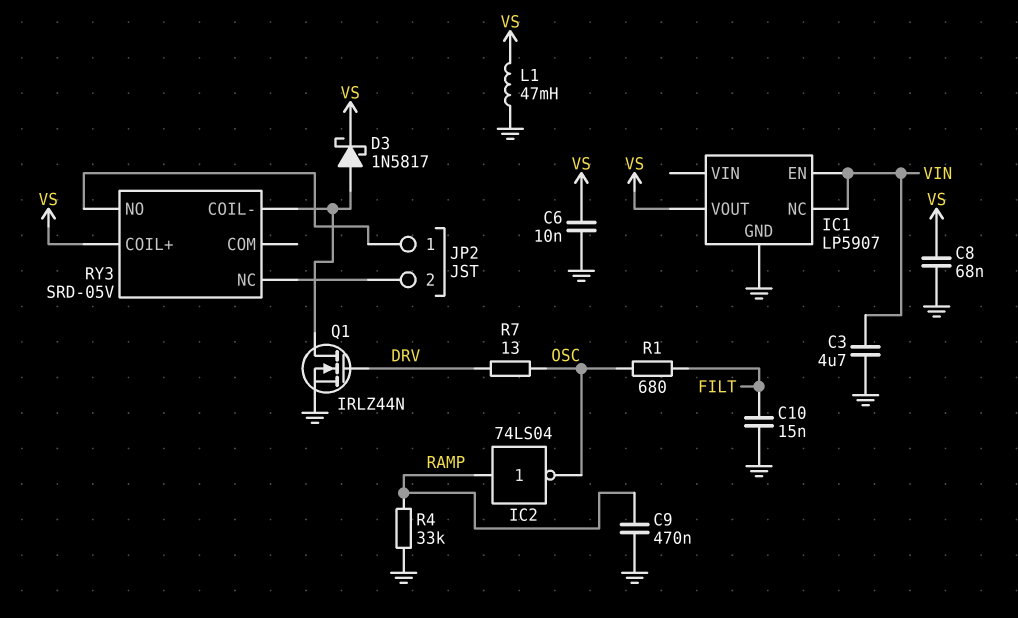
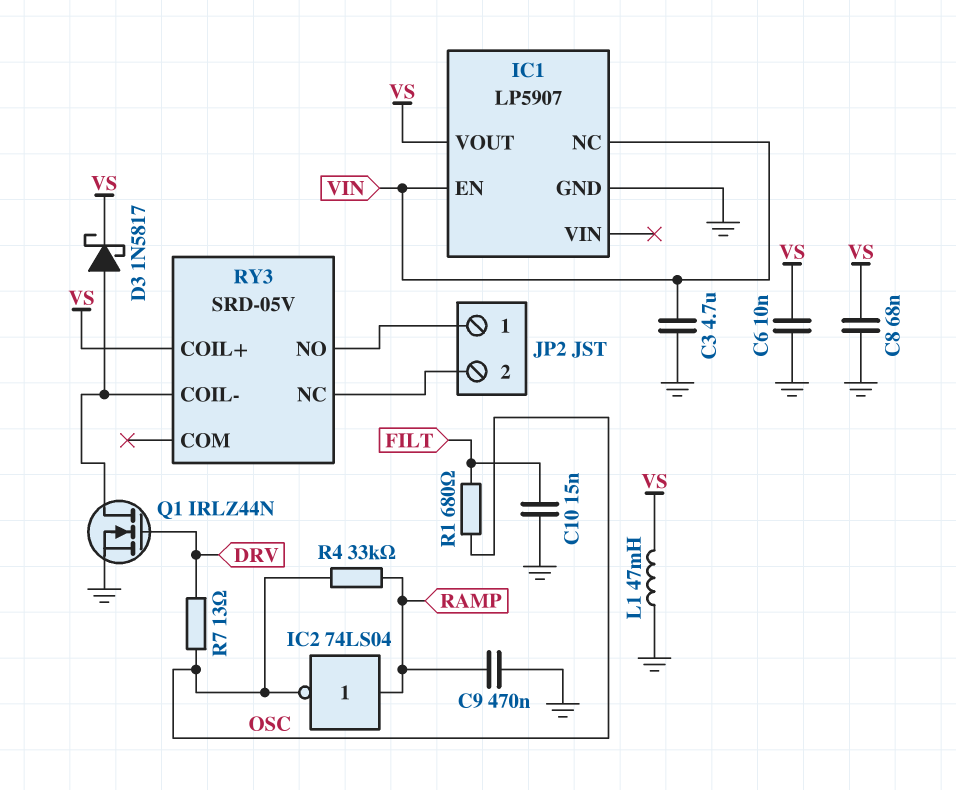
R4: 33k (GND, RAMP) -> 33k (OSC, RAMP)

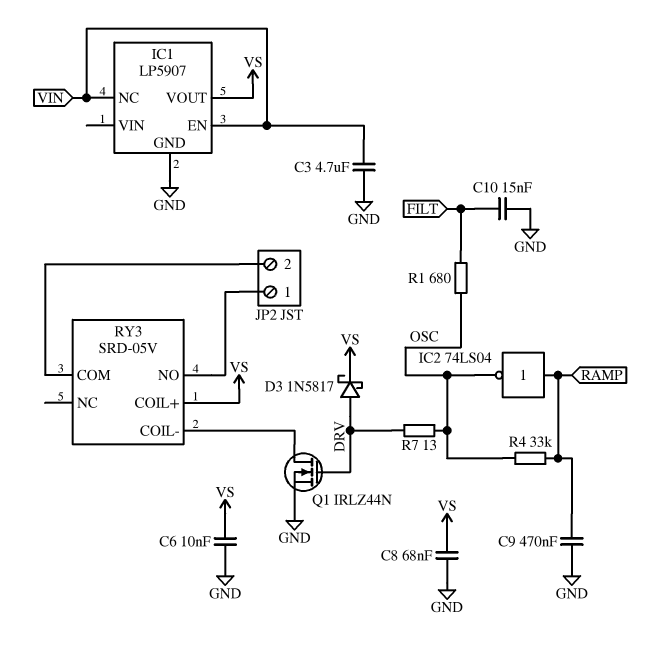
D3: schottky 1N5817 (A RY3/COIL-, K VS) -> schottky 1N5817 (A DRV, K VS)
L1: 47mH (GND, VS) -> none
RY3 pin COM: none -> JP2/2
RY3 pin NC: JP2/2 -> none

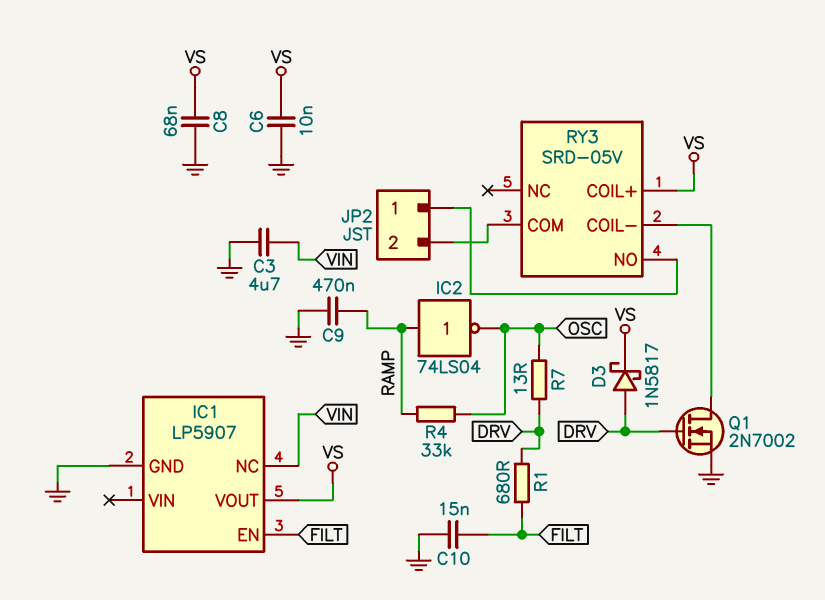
IC1 pin EN: VIN -> FILT
Q1: NMOS IRLZ44N (G DRV, D RY3/COIL-, S GND) -> NMOS 2N7002 (G DRV, D RY3/COIL-, S GND)
R1: 680 (FILT, OSC) -> 680 (DRV, FILT)

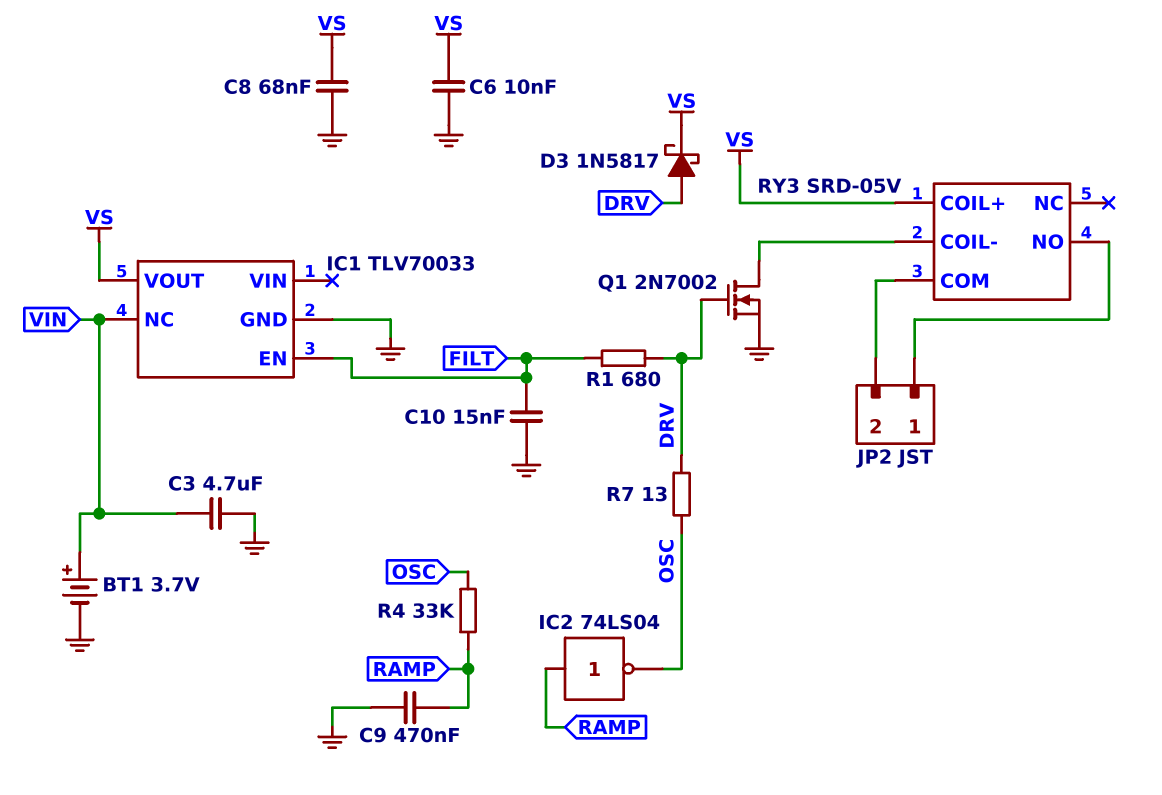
BT1: none -> 3.7V (plus VIN, minus GND)
IC1: LP5907 -> TLV70033

